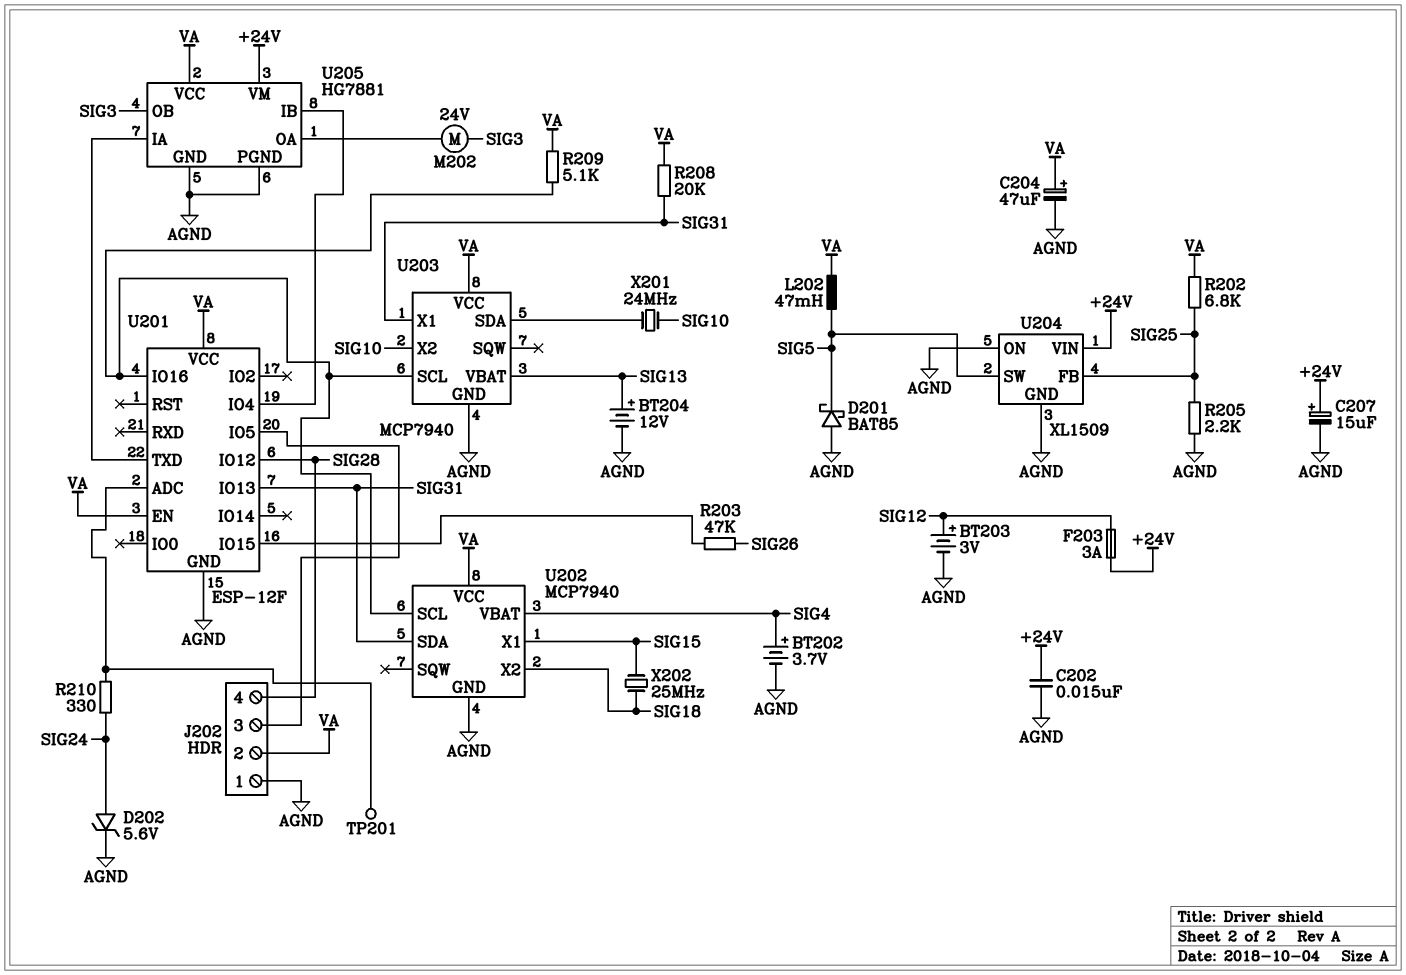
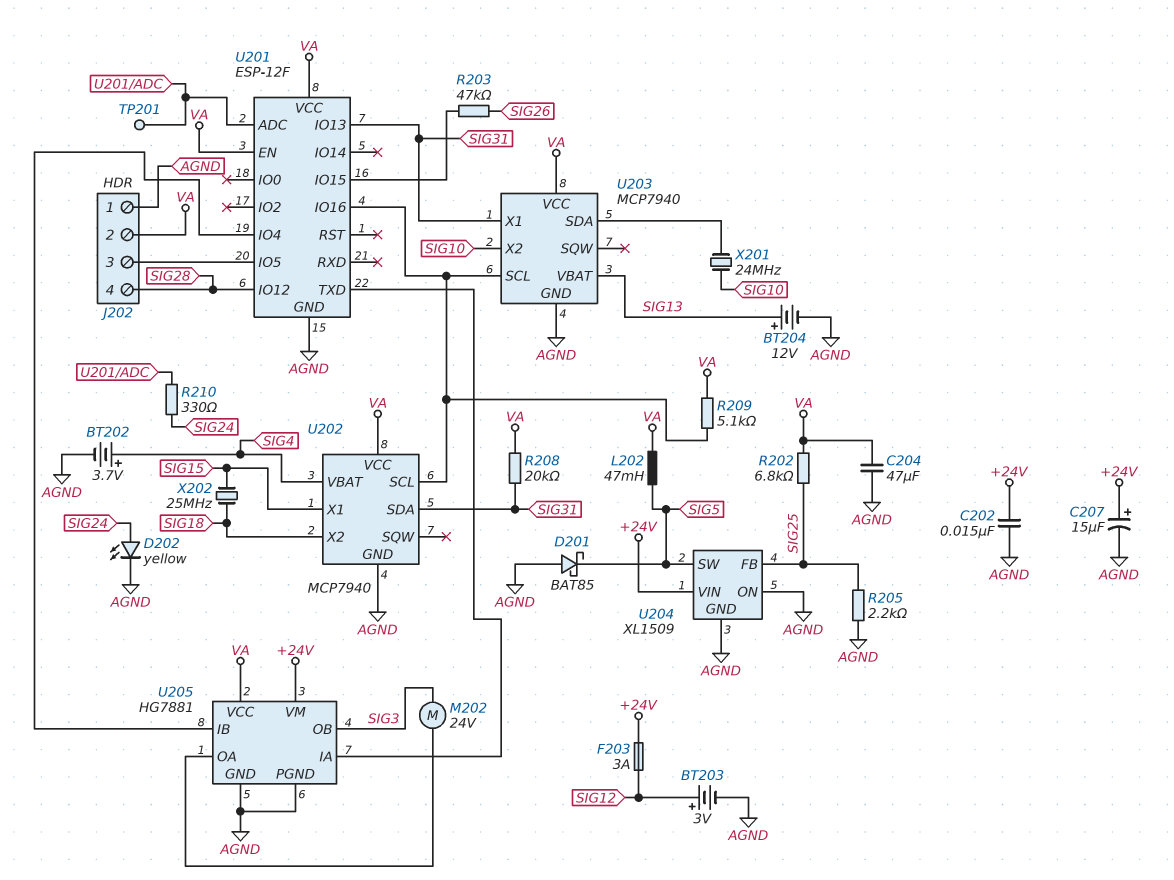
C204: 47uF (plus VA, minus AGND) -> 47uF (AGND, VA)
D202: zener 5.6V (A SIG24, K AGND) -> LED yellow (A SIG24, K AGND)

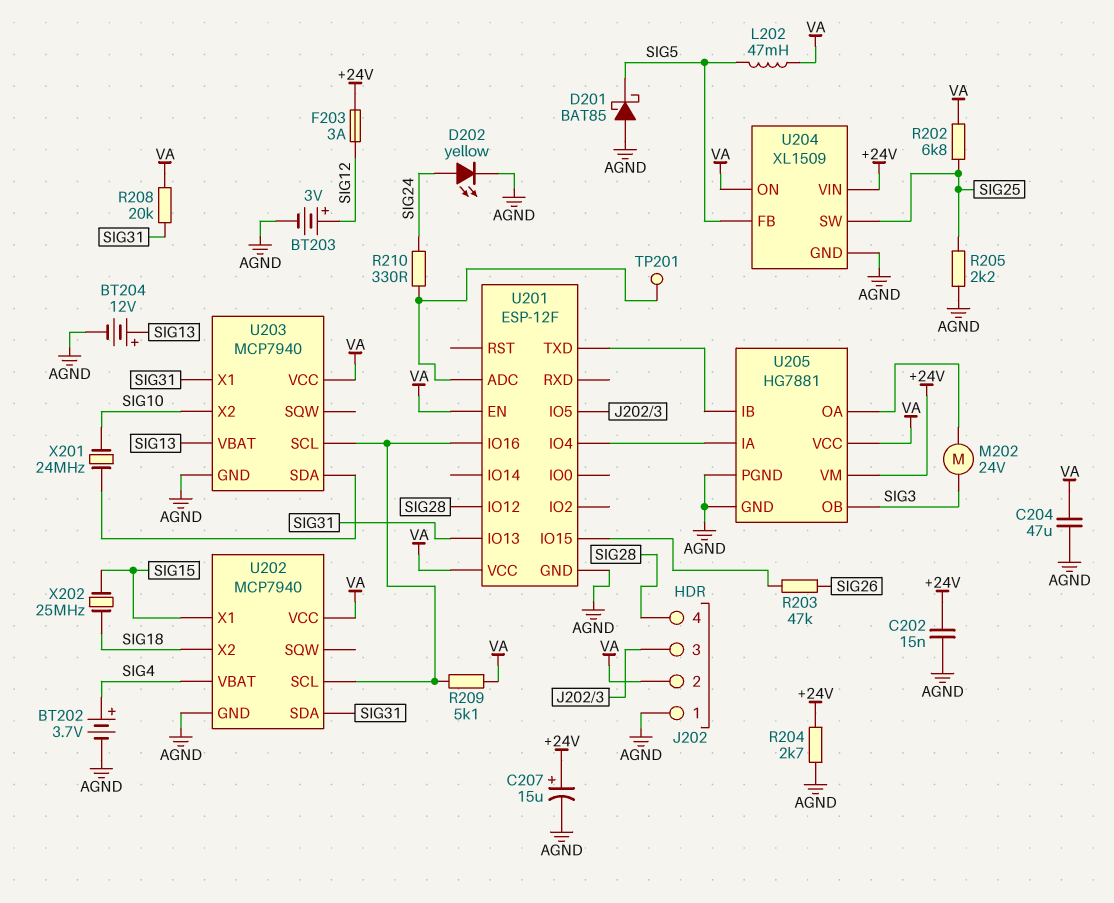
R204: none -> 2.7k (+24V, AGND)
U204 pin FB: SIG25 -> SIG5
U204 pin ON: AGND -> VA
U204 pin SW: SIG5 -> SIG25
U205 pin IA: U201/TXD -> U201/IO4
U205 pin IB: U201/IO4 -> U201/TXD

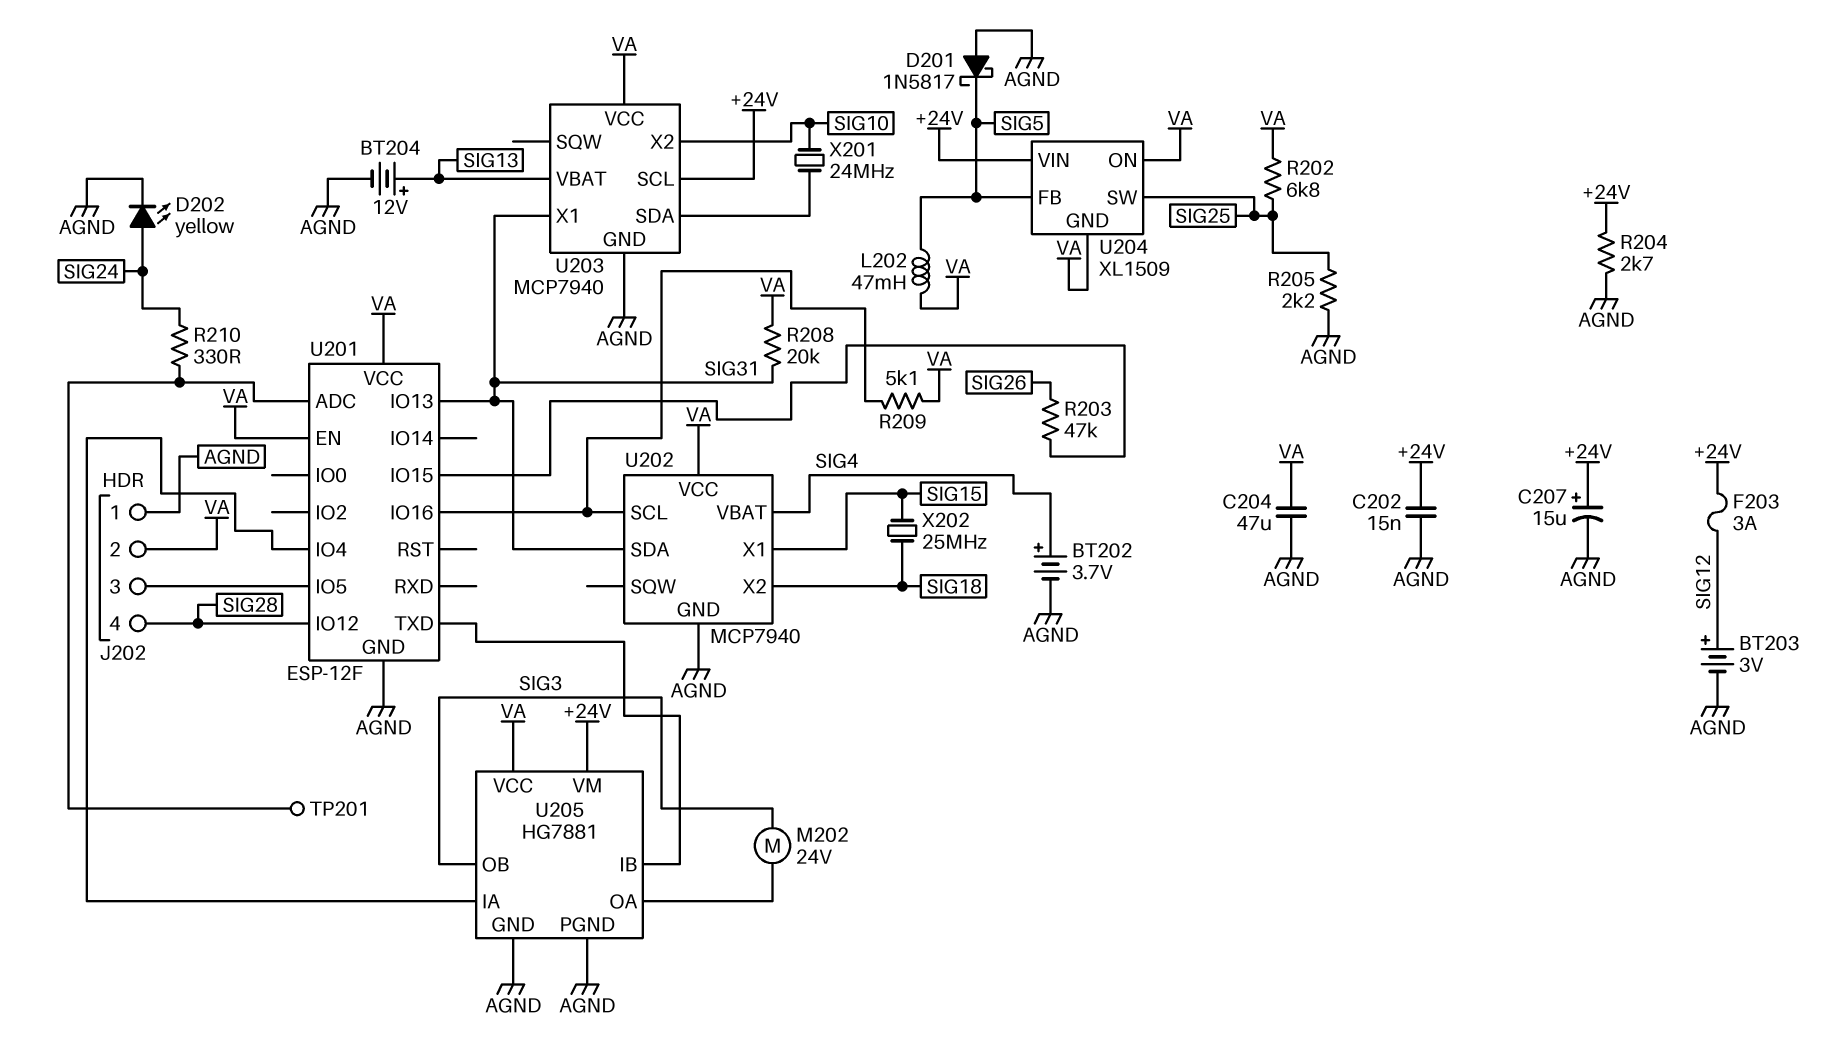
D201: schottky BAT85 (A AGND, K SIG5) -> schottky 1N5817 (A AGND, K SIG5)
U203 pin SCL: U201/IO16 -> +24V
U204 pin GND: AGND -> VA

